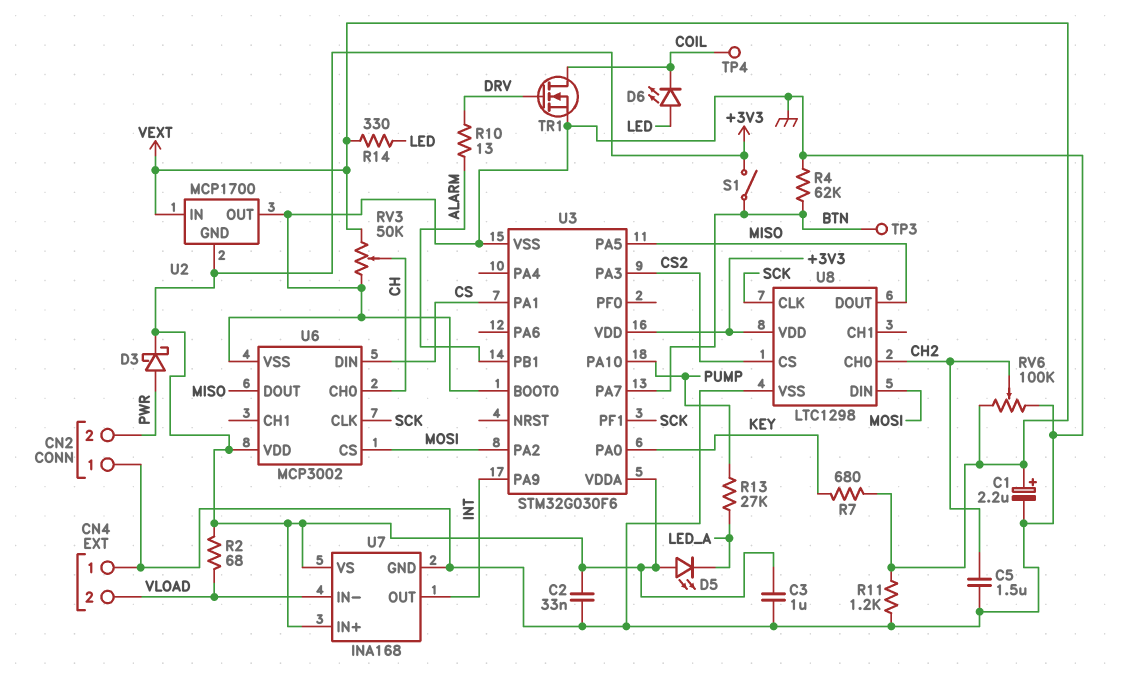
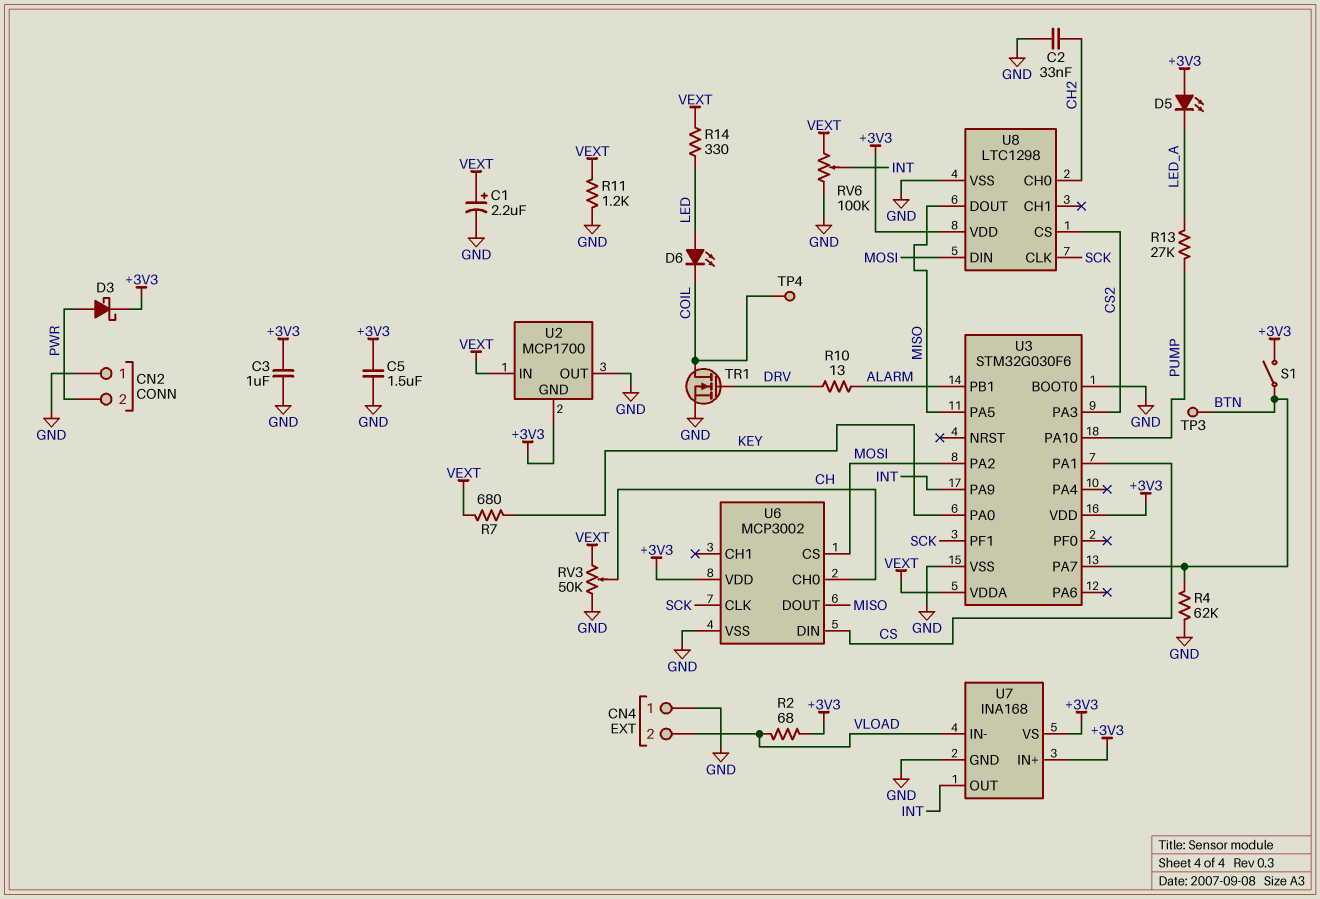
C2: 33nF (+3V3, GND) -> 33nF (CH2, GND)
C5: 1.5uF (CH2, GND) -> 1.5uF (+3V3, GND)
RV6: 100k (GND, VEXT, wiper CH2) -> 100k (GND, VEXT, wiper INT)
U3 pin VDDA: +3V3 -> VEXT

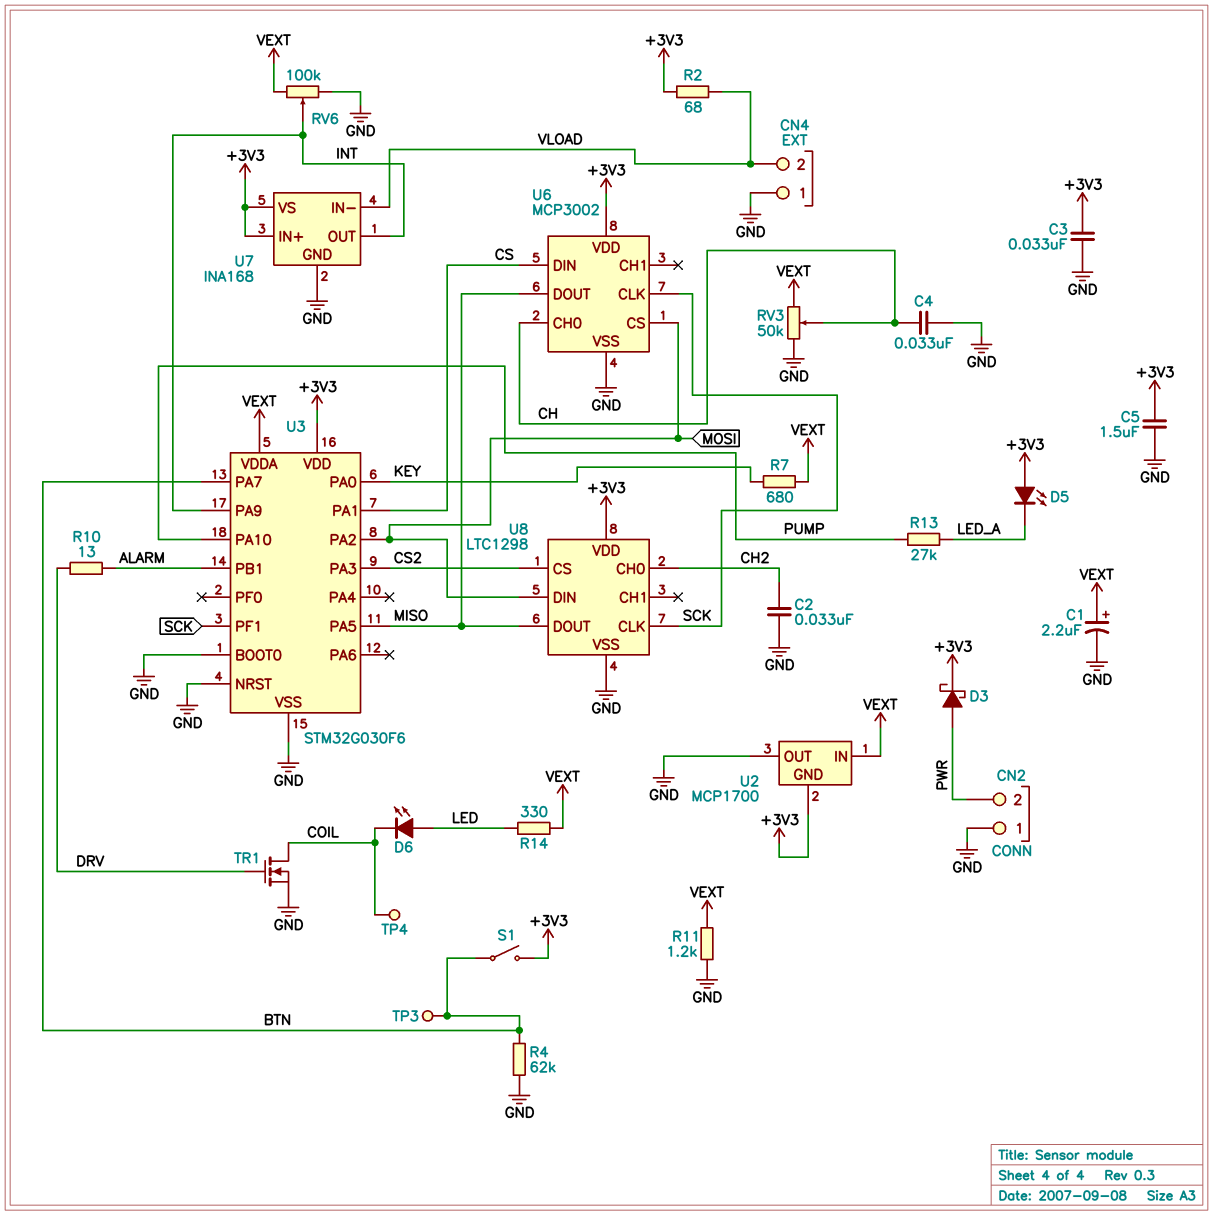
C3: 1uF (+3V3, GND) -> 33nF (+3V3, GND)
C4: none -> 33nF (CH, GND)
U3 pin NRST: none -> GND

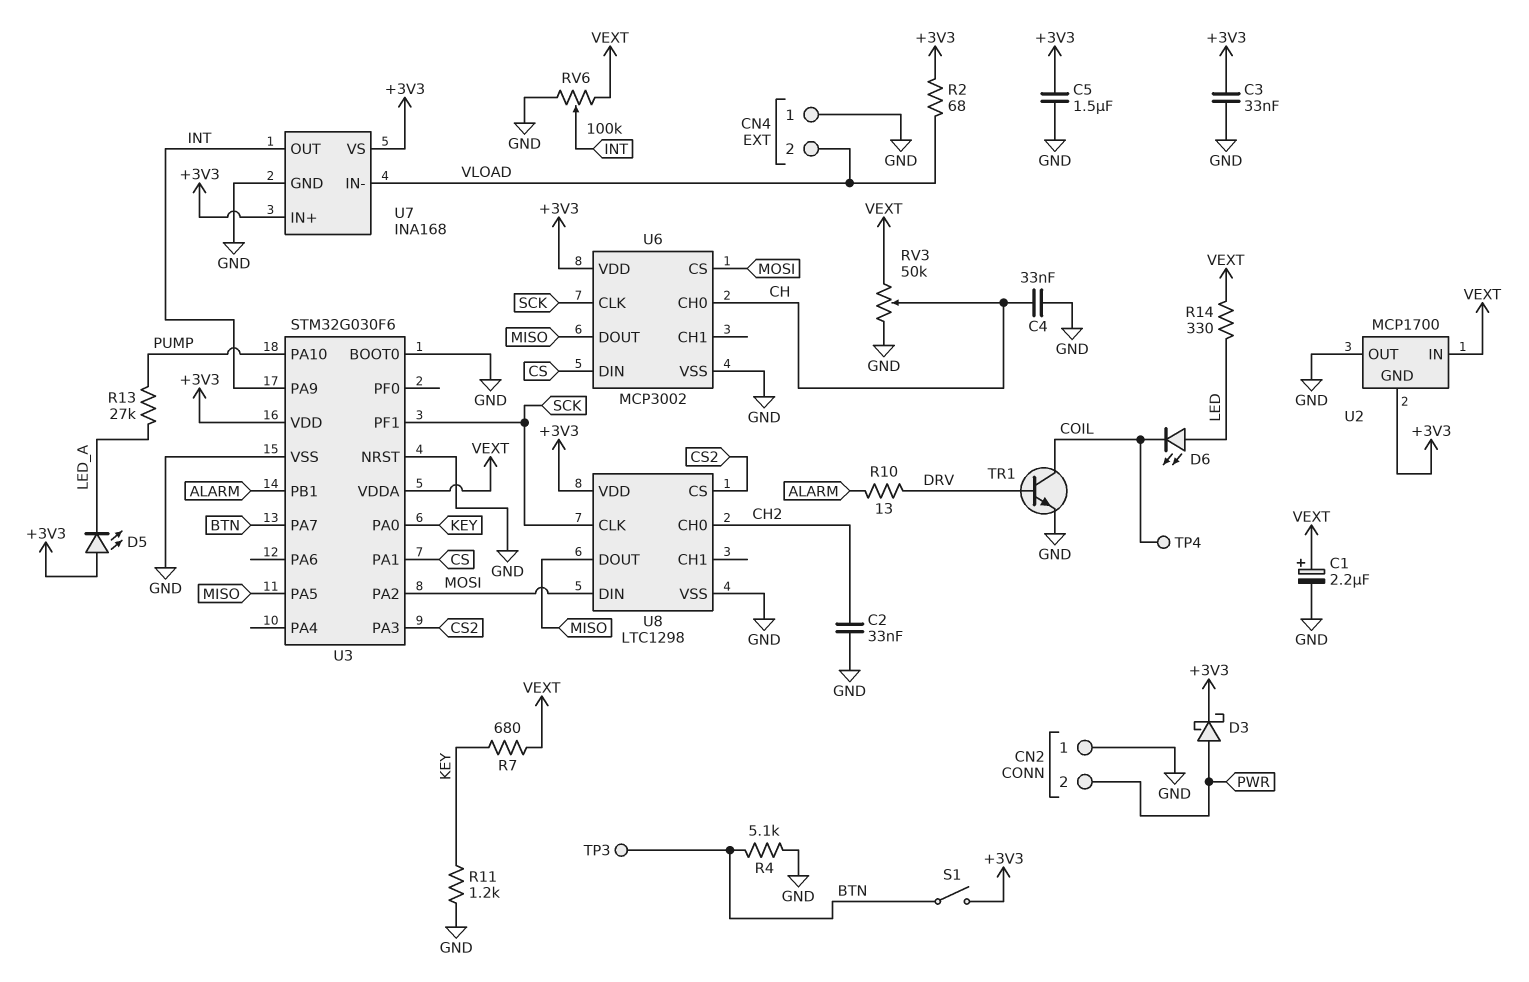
R4: 62k (BTN, GND) -> 5.1k (BTN, GND)
R11: 1.2k (GND, VEXT) -> 1.2k (GND, KEY)
TR1: NMOS (G DRV, D COIL, S GND) -> NPN (B DRV, C COIL, E GND)

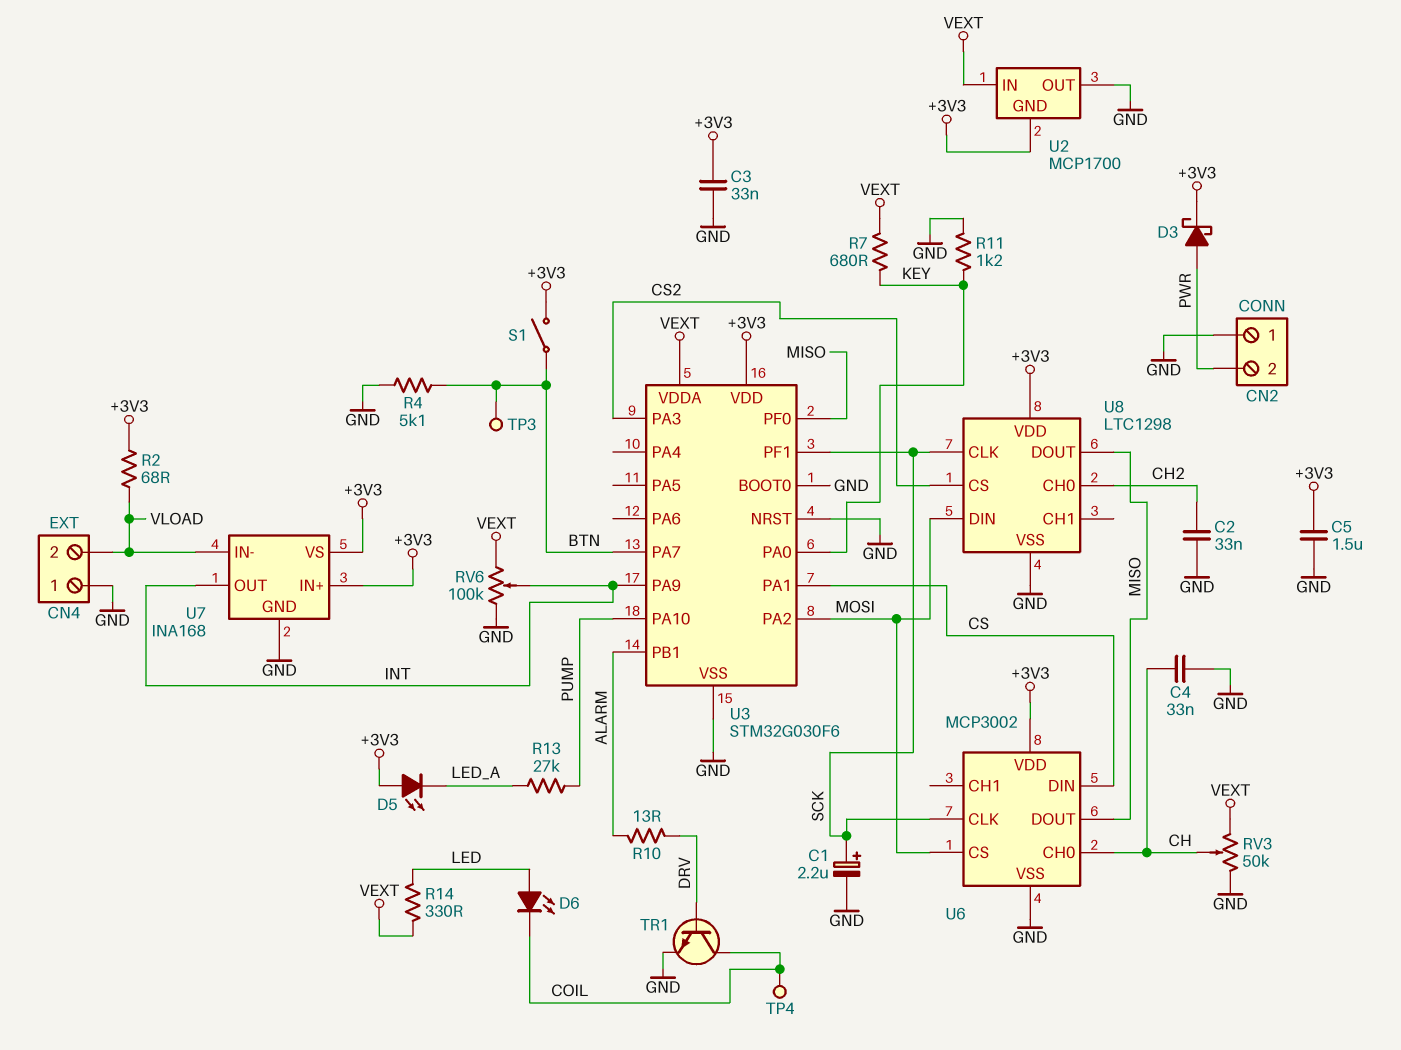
C1: 2.2uF (plus VEXT, minus GND) -> 2.2uF (plus SCK, minus GND)
U3 pin PA5: MISO -> none
U3 pin PF0: none -> MISO

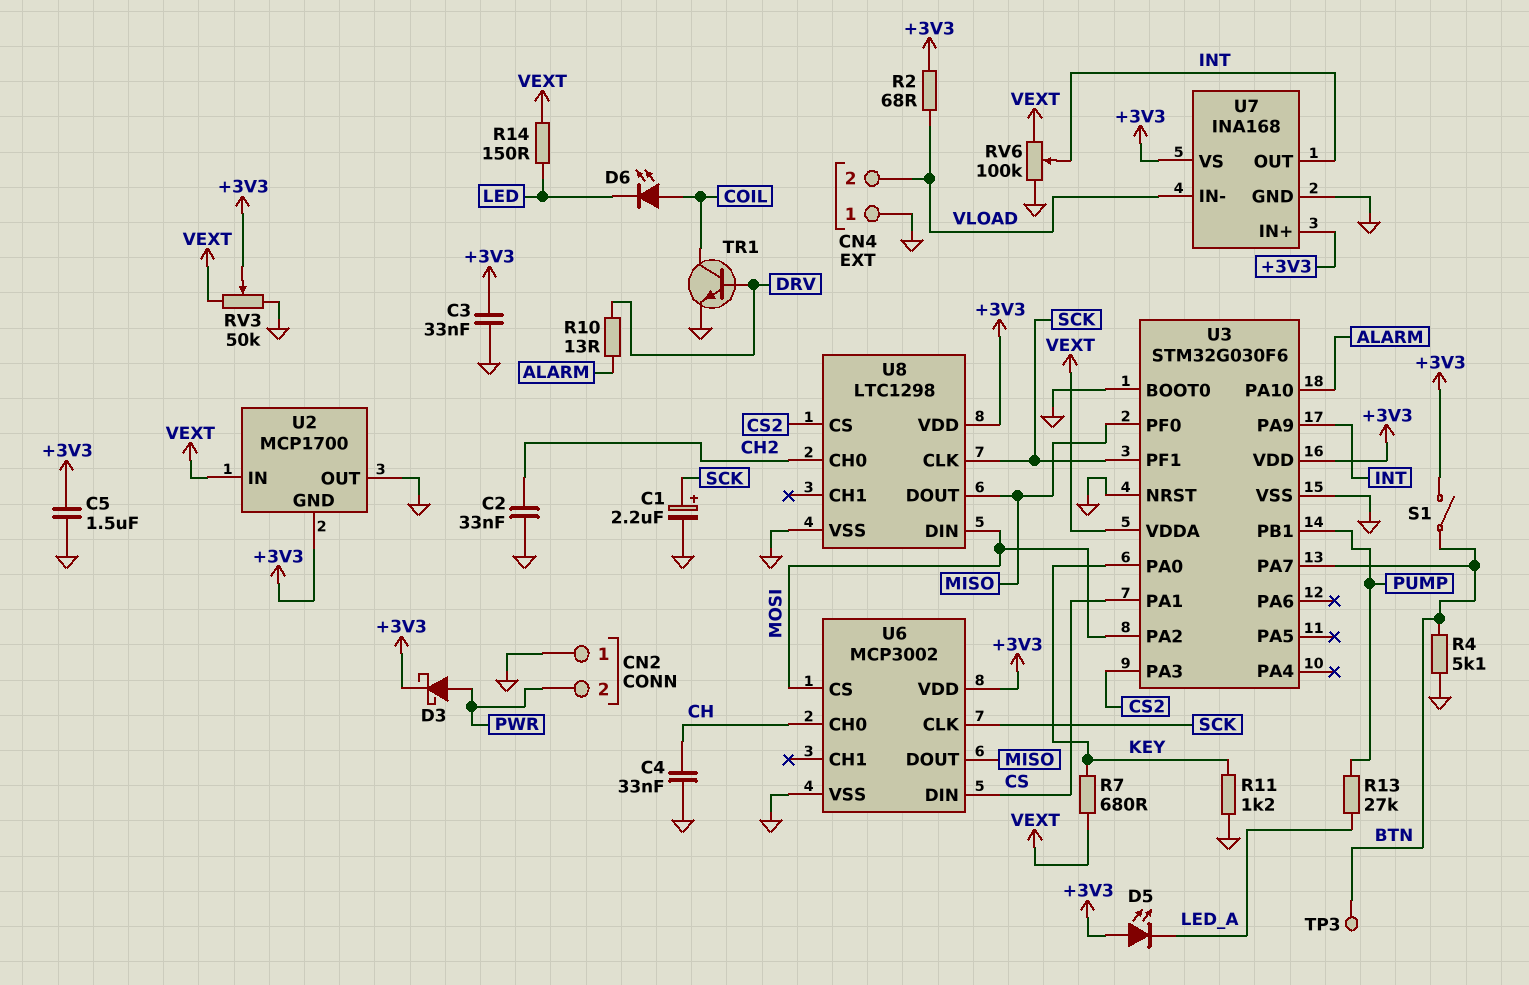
D6: LED (A LED, K COIL) -> LED (A COIL, K LED)
R14: 330 (LED, VEXT) -> 150 (LED, VEXT)
RV3: 50k (GND, VEXT, wiper CH) -> 50k (GND, VEXT, wiper +3V3)
TP4: test point (COIL) -> none
U3 pin PA10: PUMP -> ALARM
U3 pin PB1: ALARM -> PUMP

